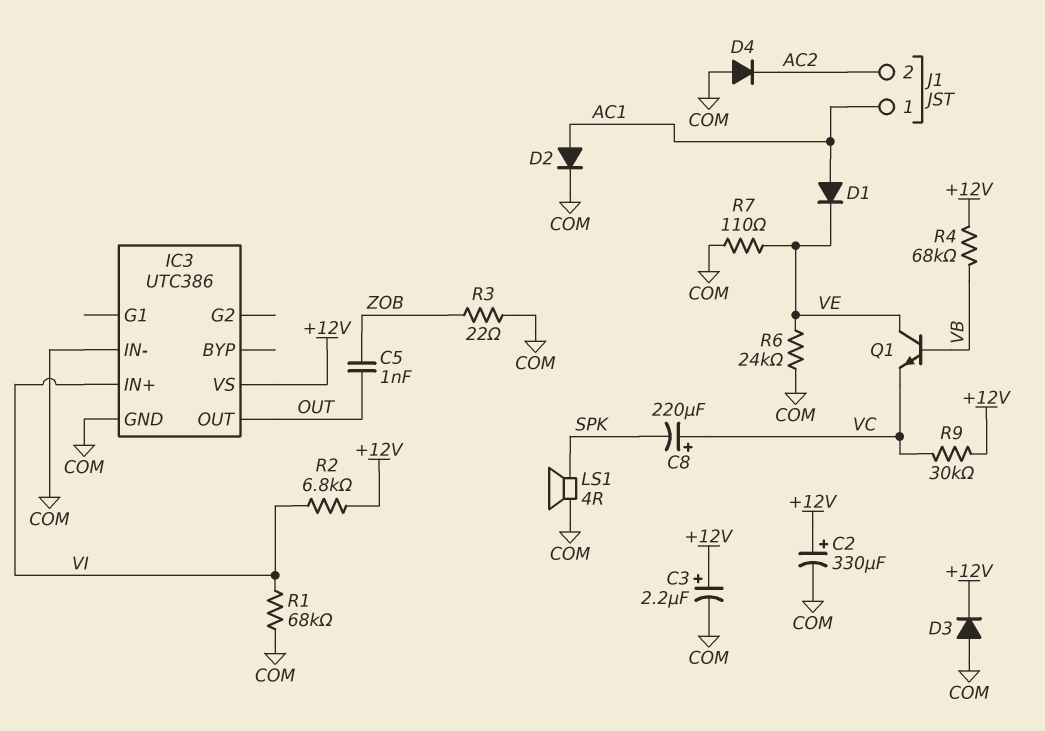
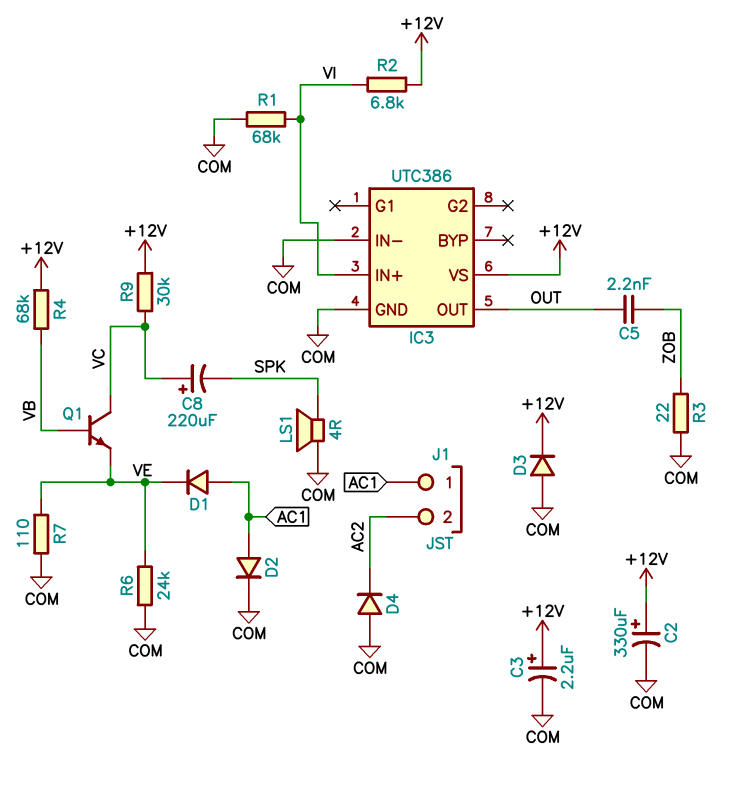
C5: 1nF (OUT, ZOB) -> 2.2nF (OUT, ZOB)
Q1: NPN (B VB, C VE, E VC) -> NPN (B VB, C VC, E VE)

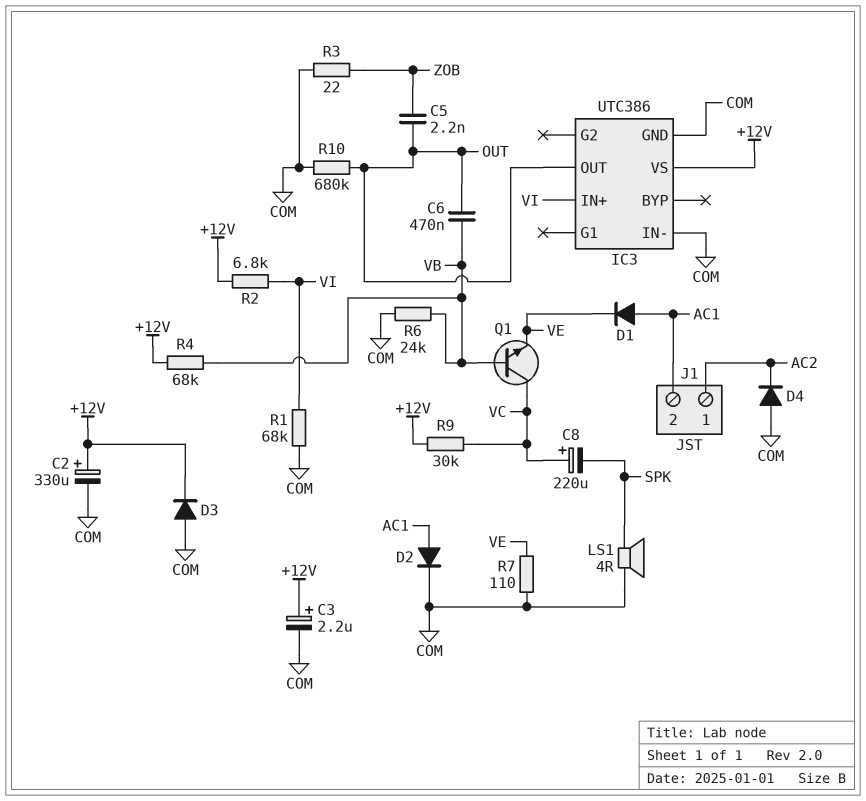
C6: none -> 470nF (OUT, VB)
J1 pin 1: AC1 -> AC2
J1 pin 2: AC2 -> AC1
R6: 24k (COM, VE) -> 24k (COM, VB)
R10: none -> 680k (COM, OUT)

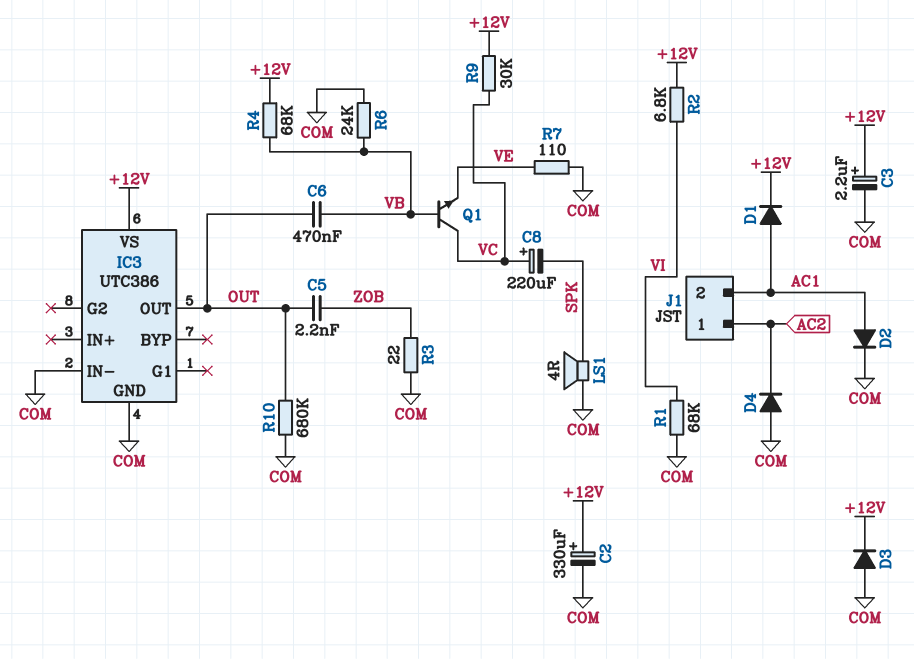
D1: diode (A AC1, K VE) -> diode (A AC1, K +12V)
IC3 pin IN+: VI -> none

